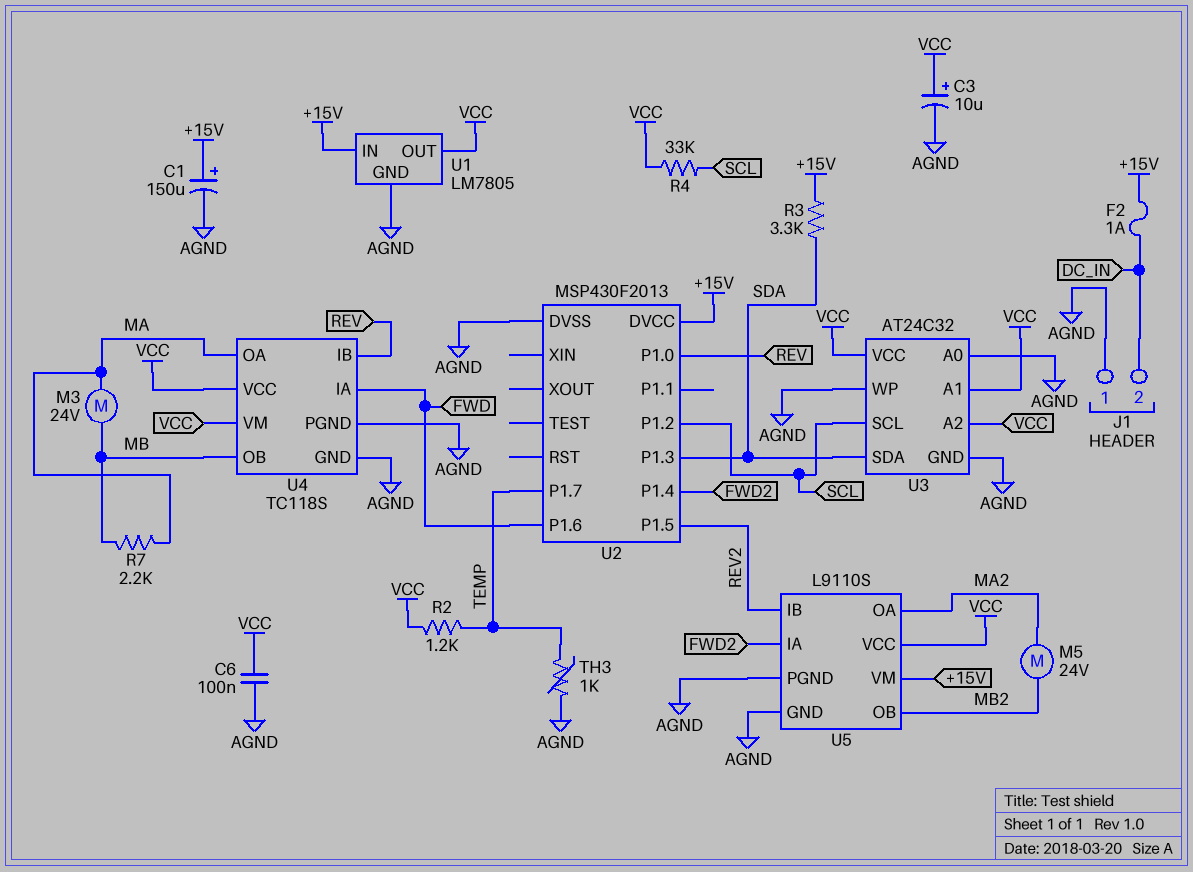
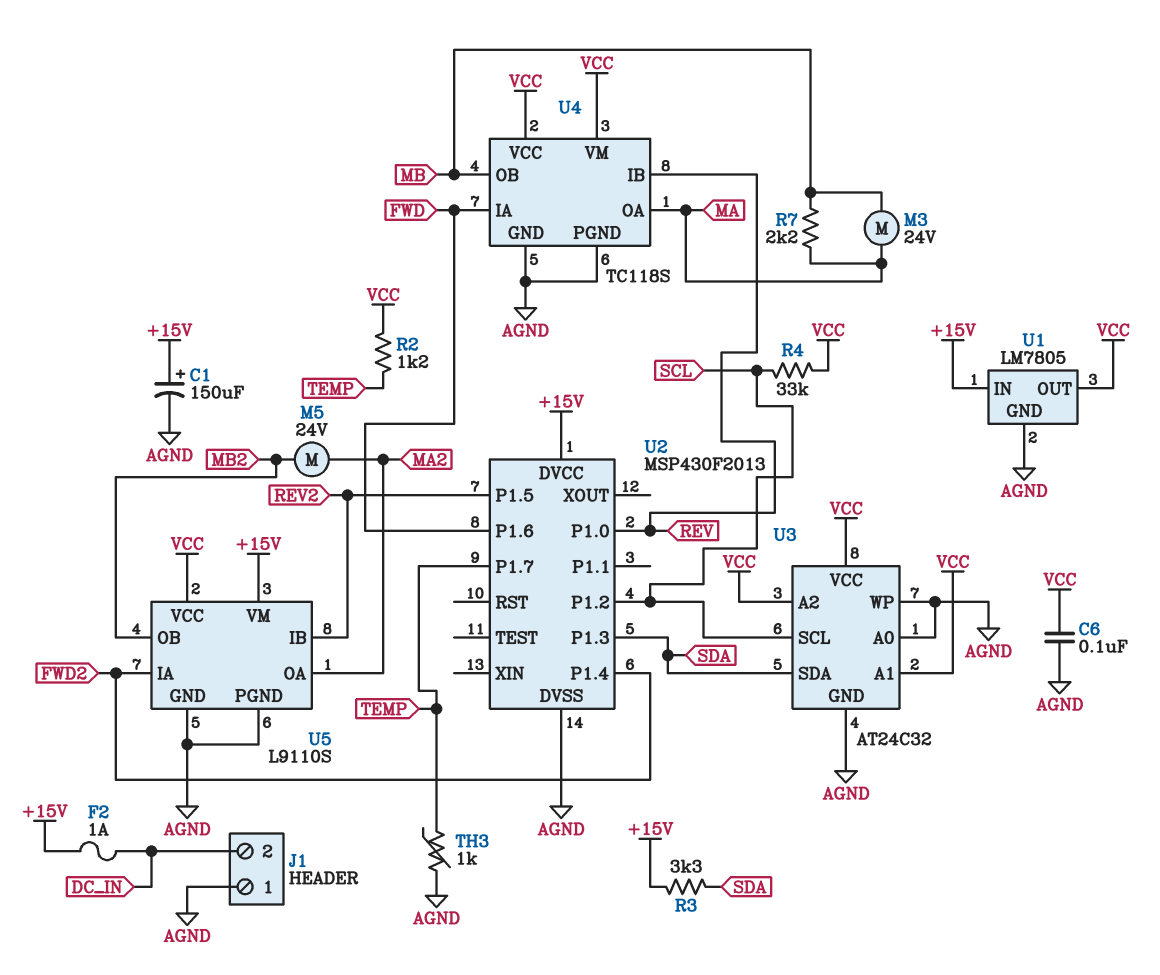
C3: 10uF (plus VCC, minus AGND) -> none

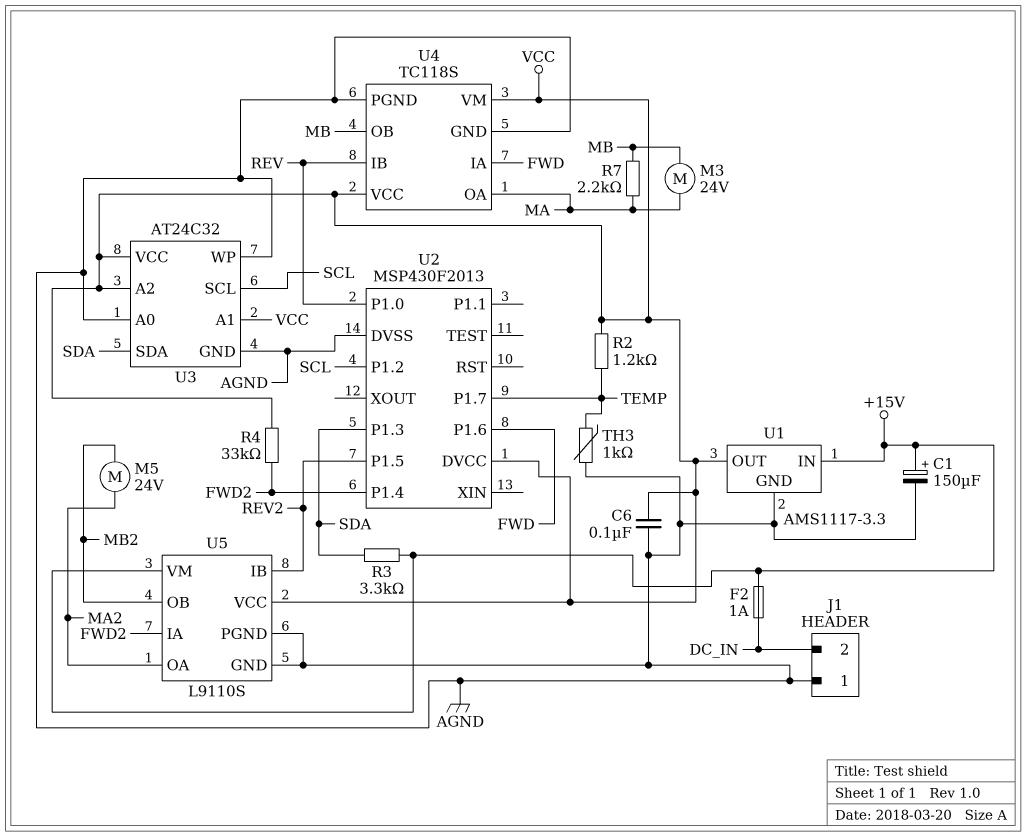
R4: 33k (SCL, VCC) -> 33k (FWD2, VCC)
U1: LM7805 -> AMS1117-3.3
U2 pin DVCC: +15V -> VCC

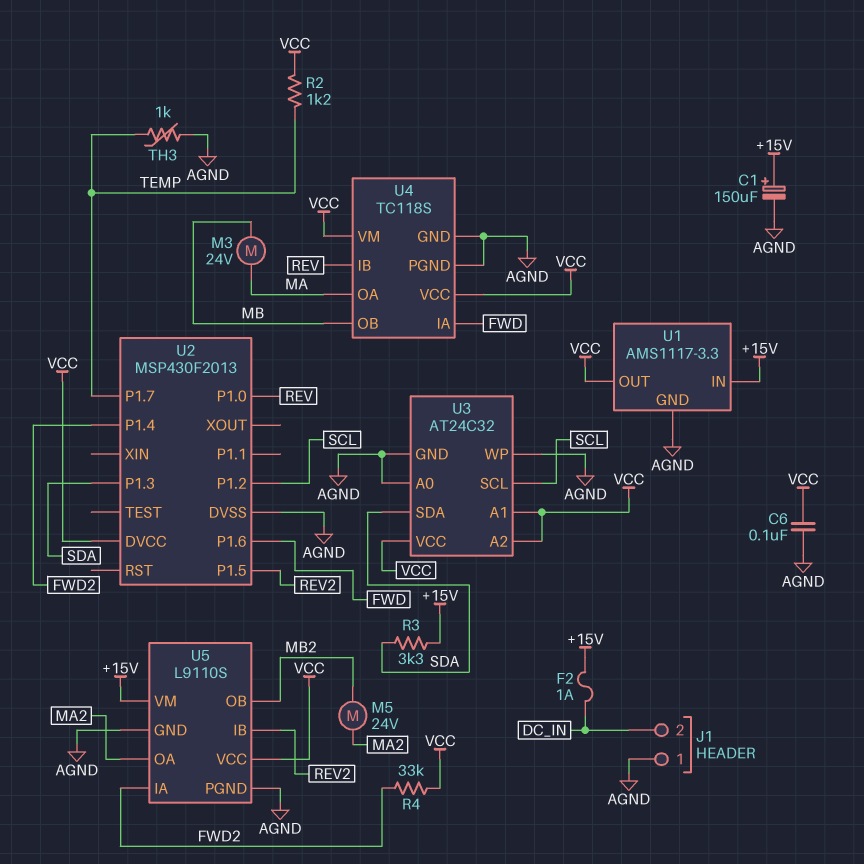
R7: 2.2k (MA, MB) -> none

